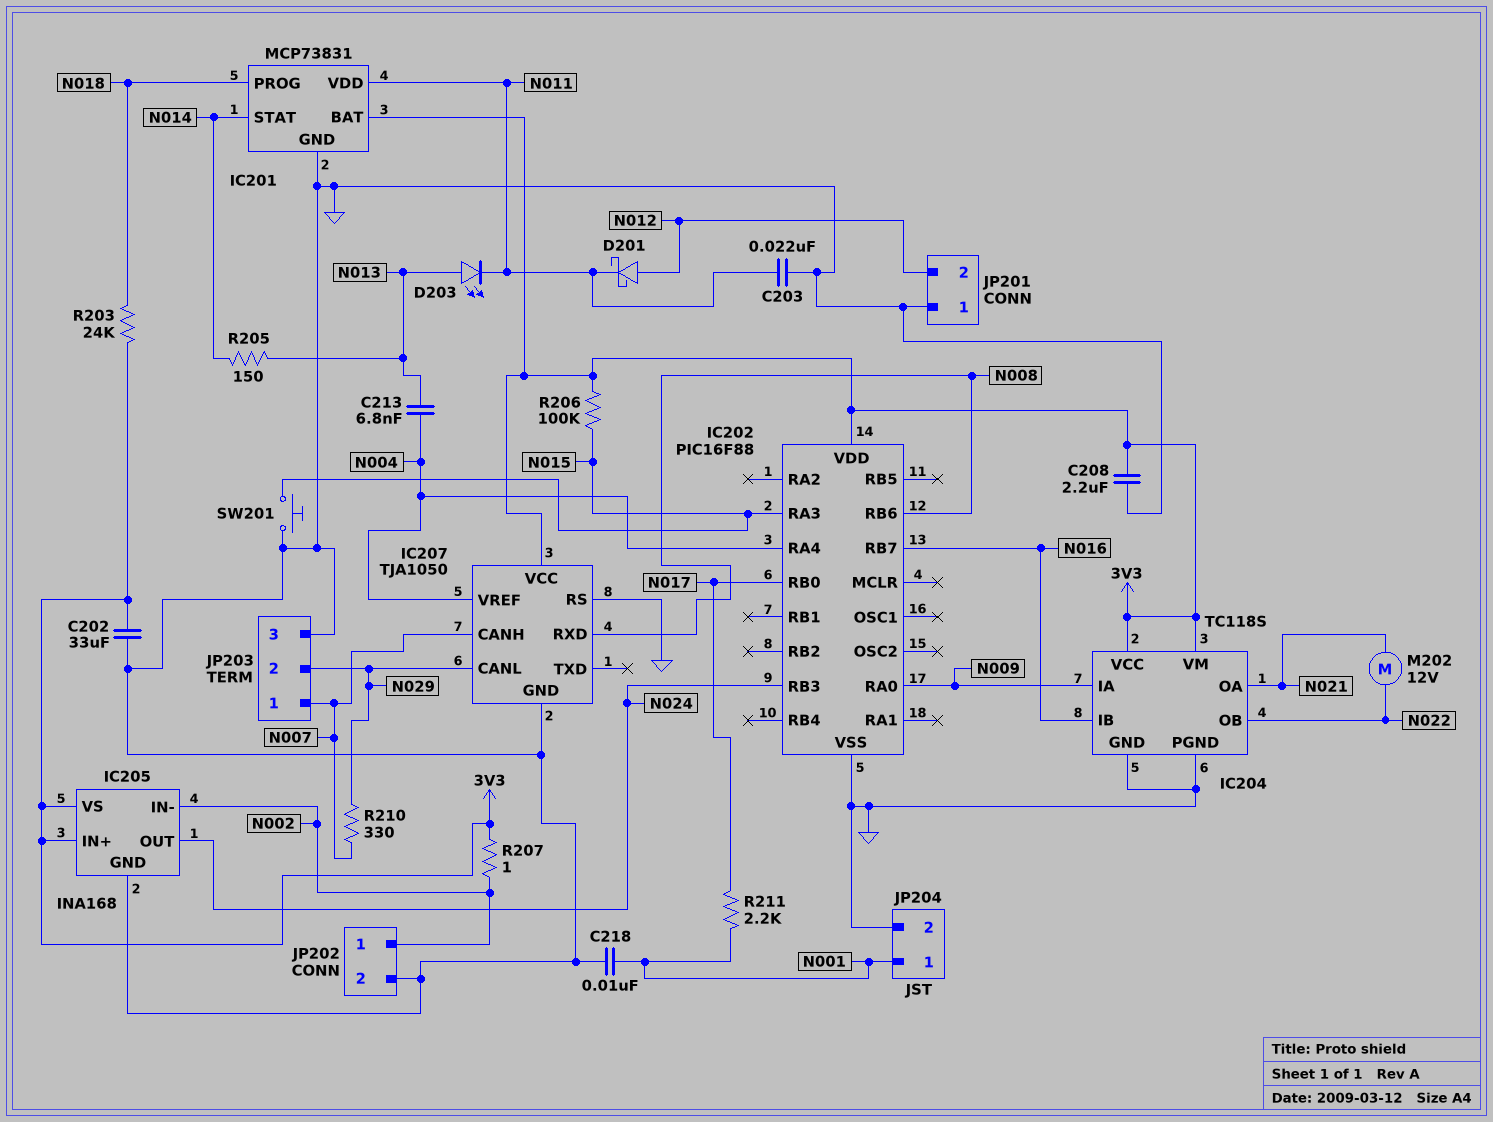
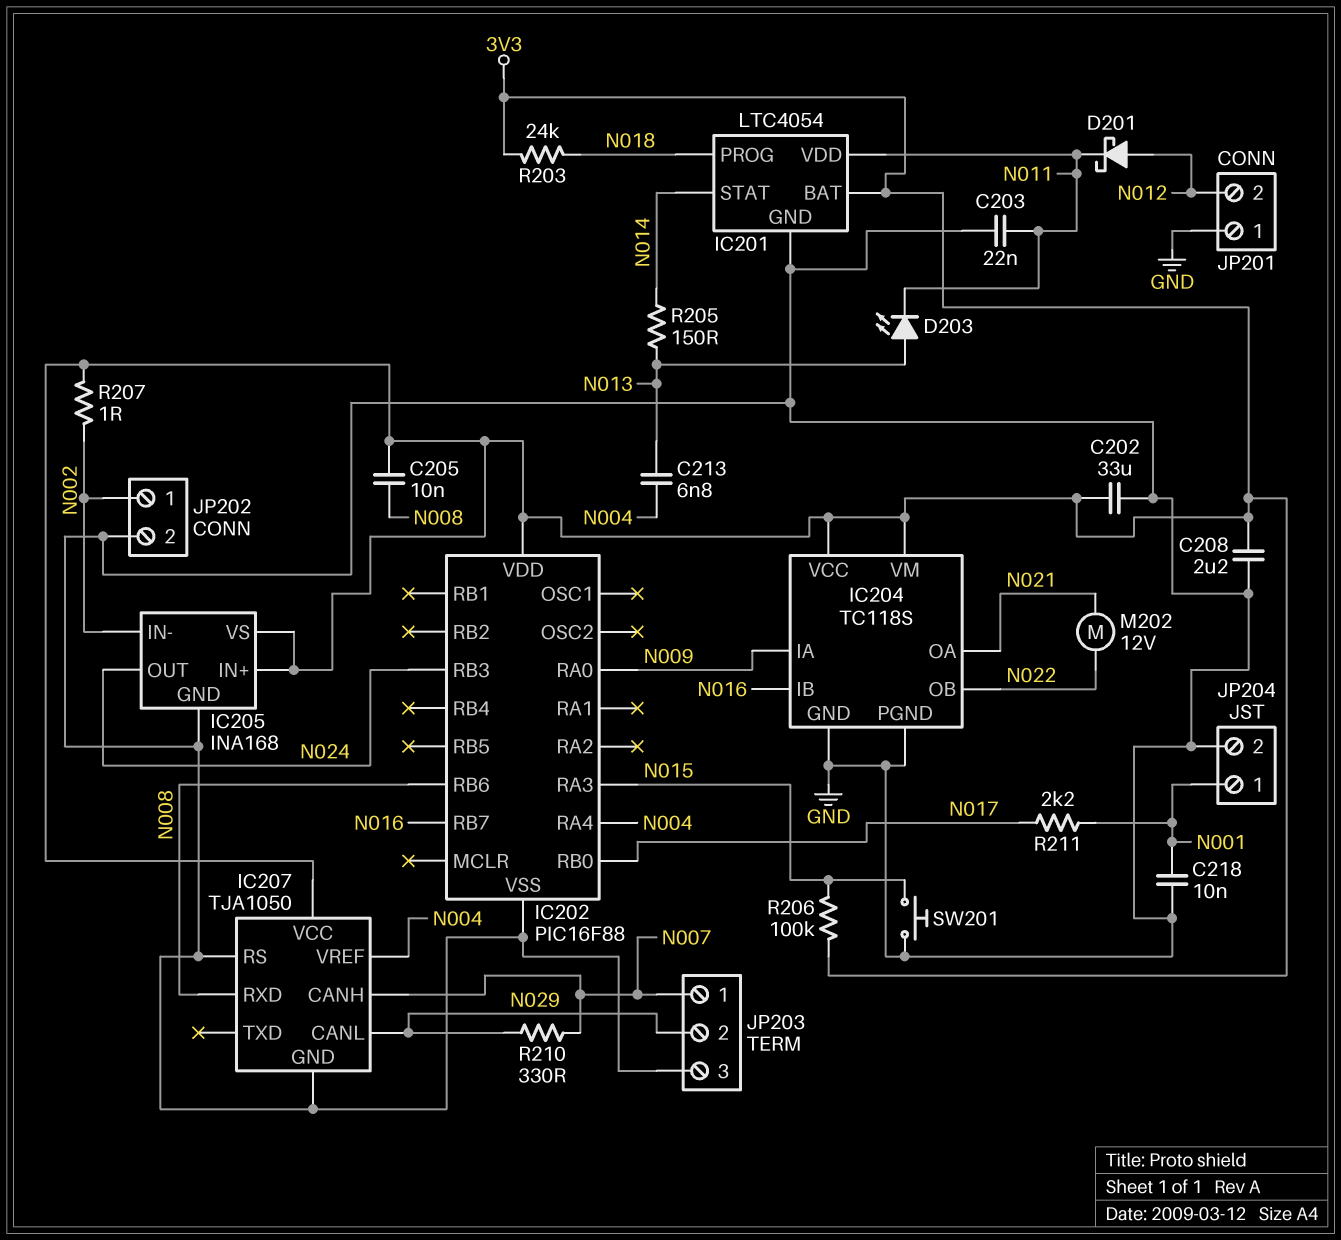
C205: none -> 10nF (3V3, N008)
IC201: MCP73831 -> LTC4054

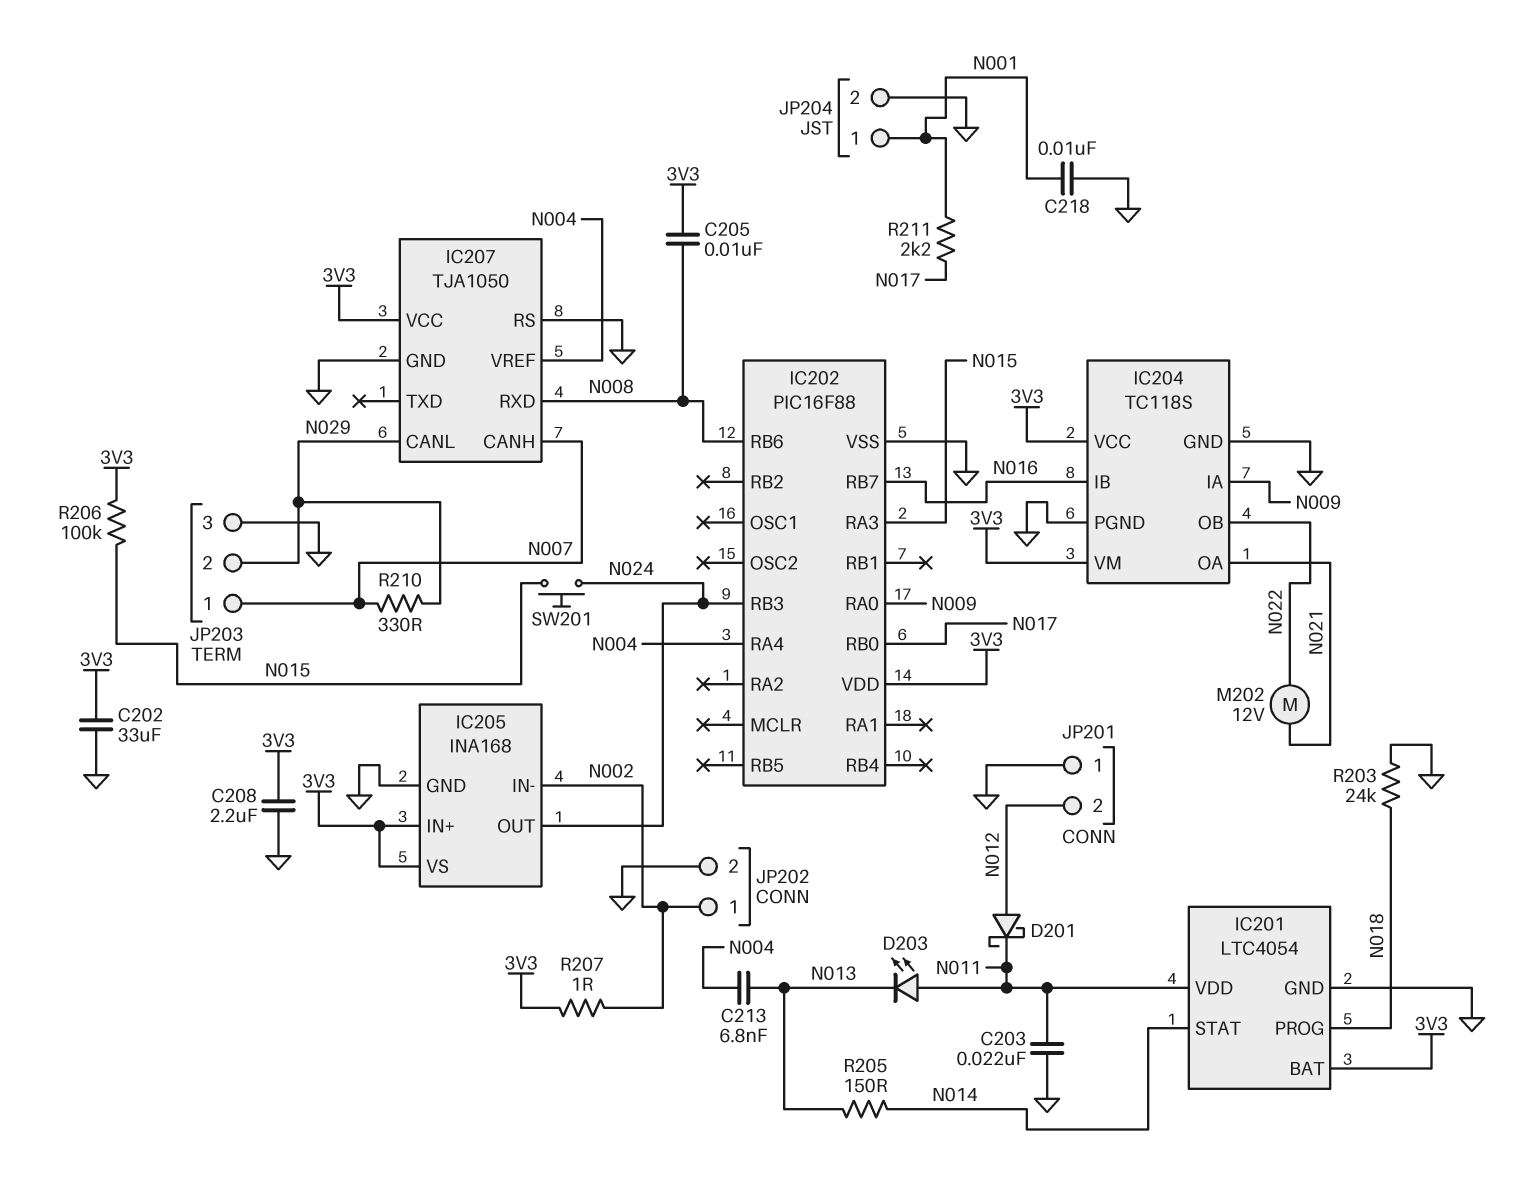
D203: LED (A N013, K N011) -> LED (A N011, K N013)
R203: 24k (3V3, N018) -> 24k (GND, N018)
SW201: button (GND, N015) -> button (N015, N024)

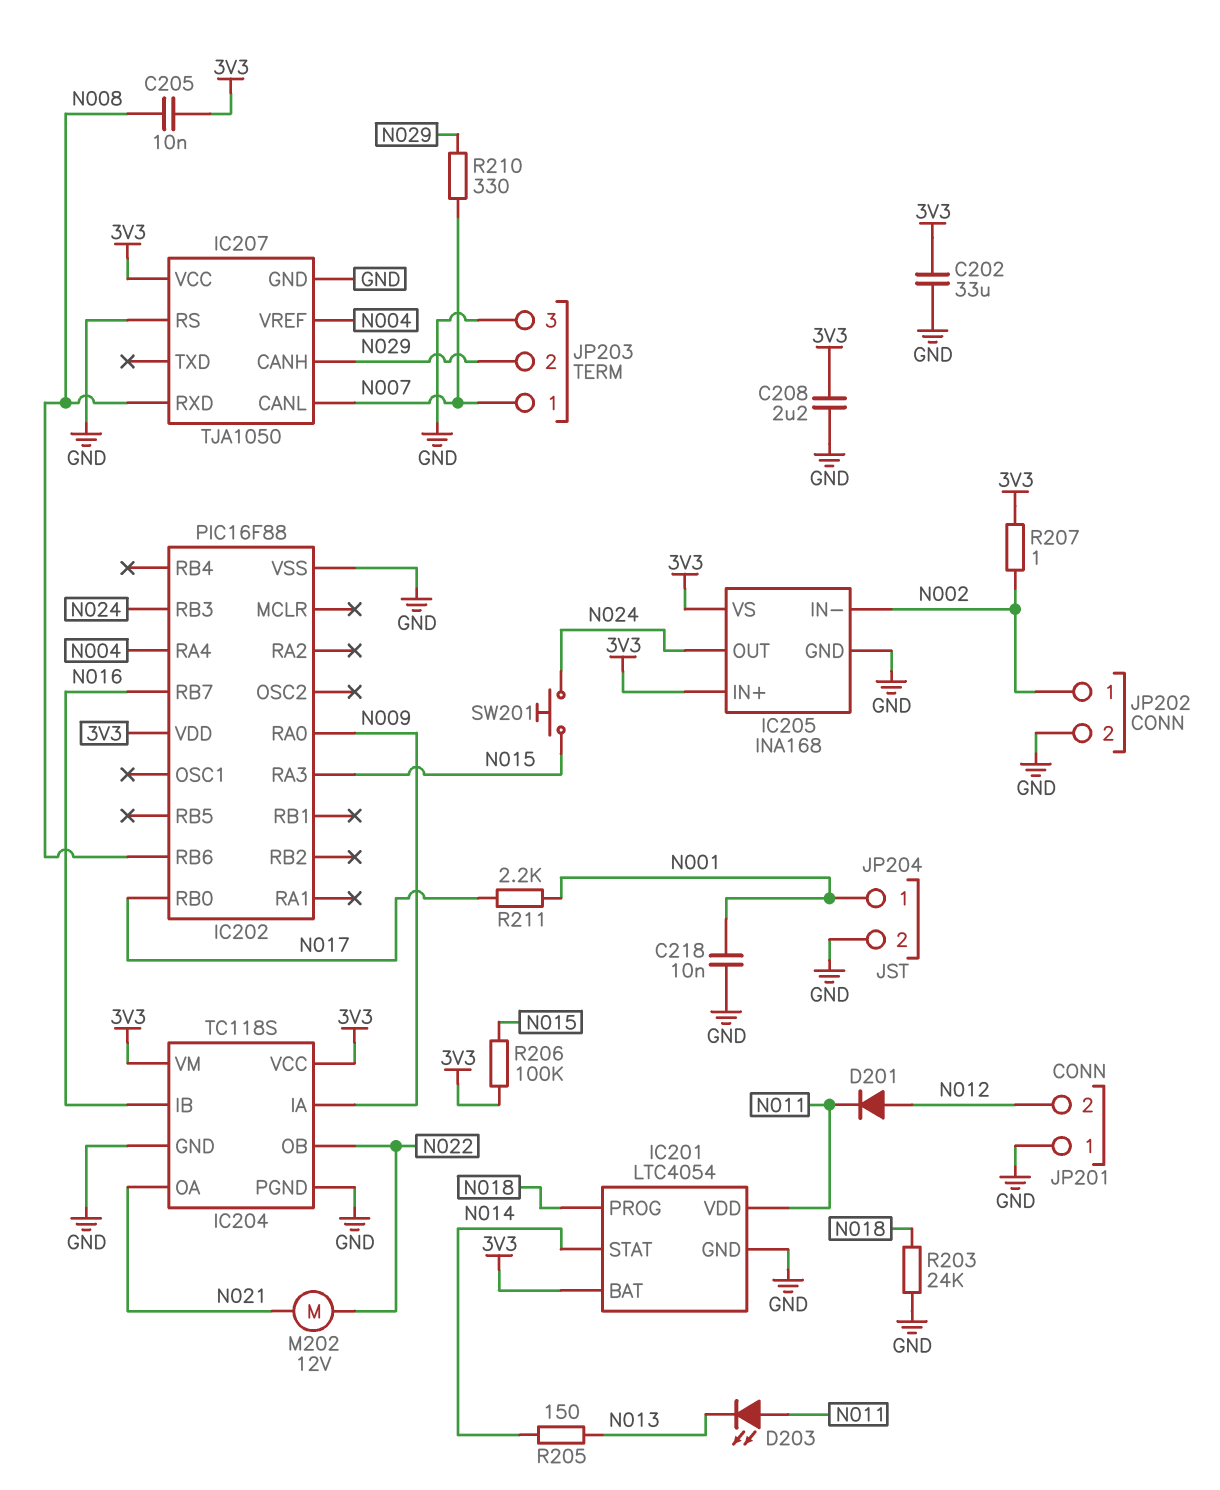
C203: 22nF (GND, N011) -> none
C213: 6.8nF (N004, N013) -> none
D201: schottky (A N012, K N011) -> diode (A N012, K N011)
IC207 pin CANH: N007 -> N029
IC207 pin CANL: N029 -> N007

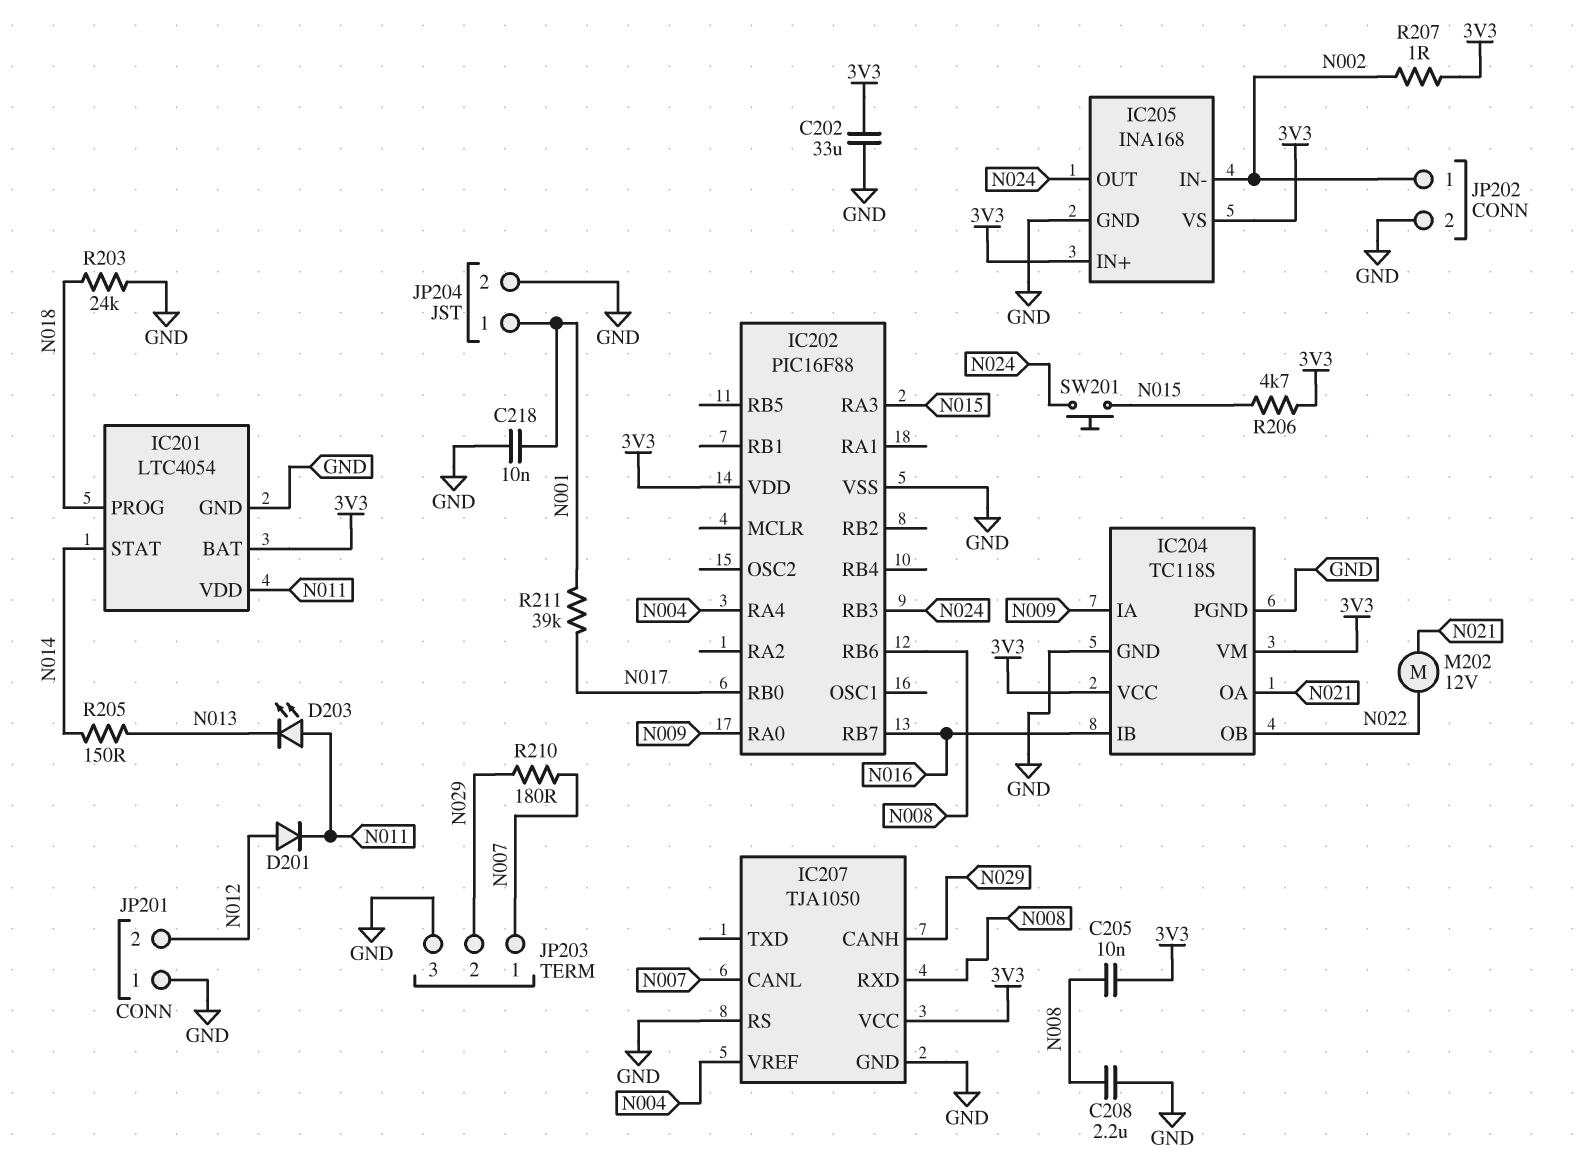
C208: 2.2uF (3V3, GND) -> 2.2uF (GND, N008)
R206: 100k (3V3, N015) -> 4.7k (3V3, N015)
R210: 330 (N007, N029) -> 180 (N007, N029)
R211: 2.2k (N001, N017) -> 39k (N001, N017)

